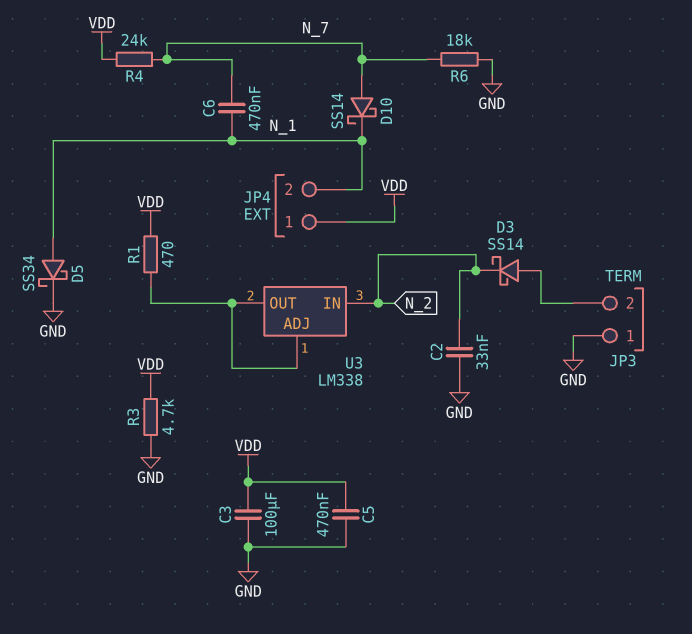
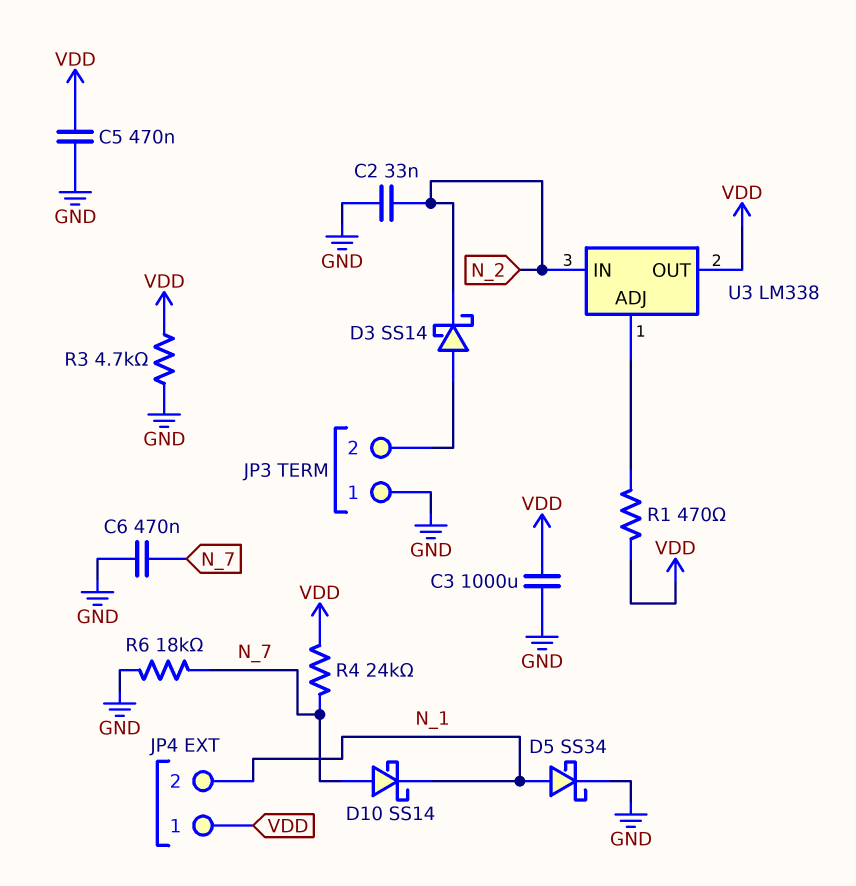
C3: 100uF (GND, VDD) -> 1000uF (GND, VDD)
C6: 470nF (N_1, N_7) -> 470nF (GND, N_7)
U3 pin OUT: U3/ADJ -> VDD

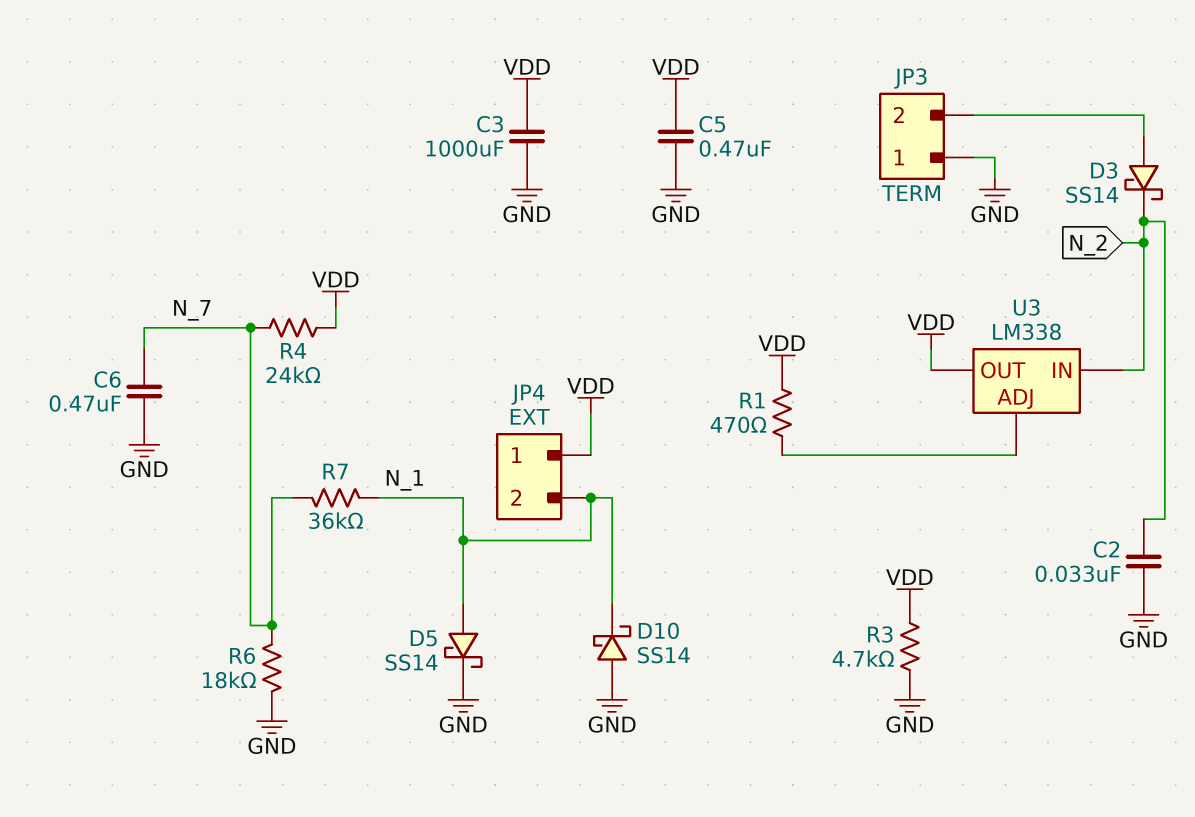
D5: schottky SS34 (A N_1, K GND) -> schottky SS14 (A N_1, K GND)
D10: schottky SS14 (A N_7, K N_1) -> schottky SS14 (A GND, K N_1)
R7: none -> 36k (N_1, N_7)

